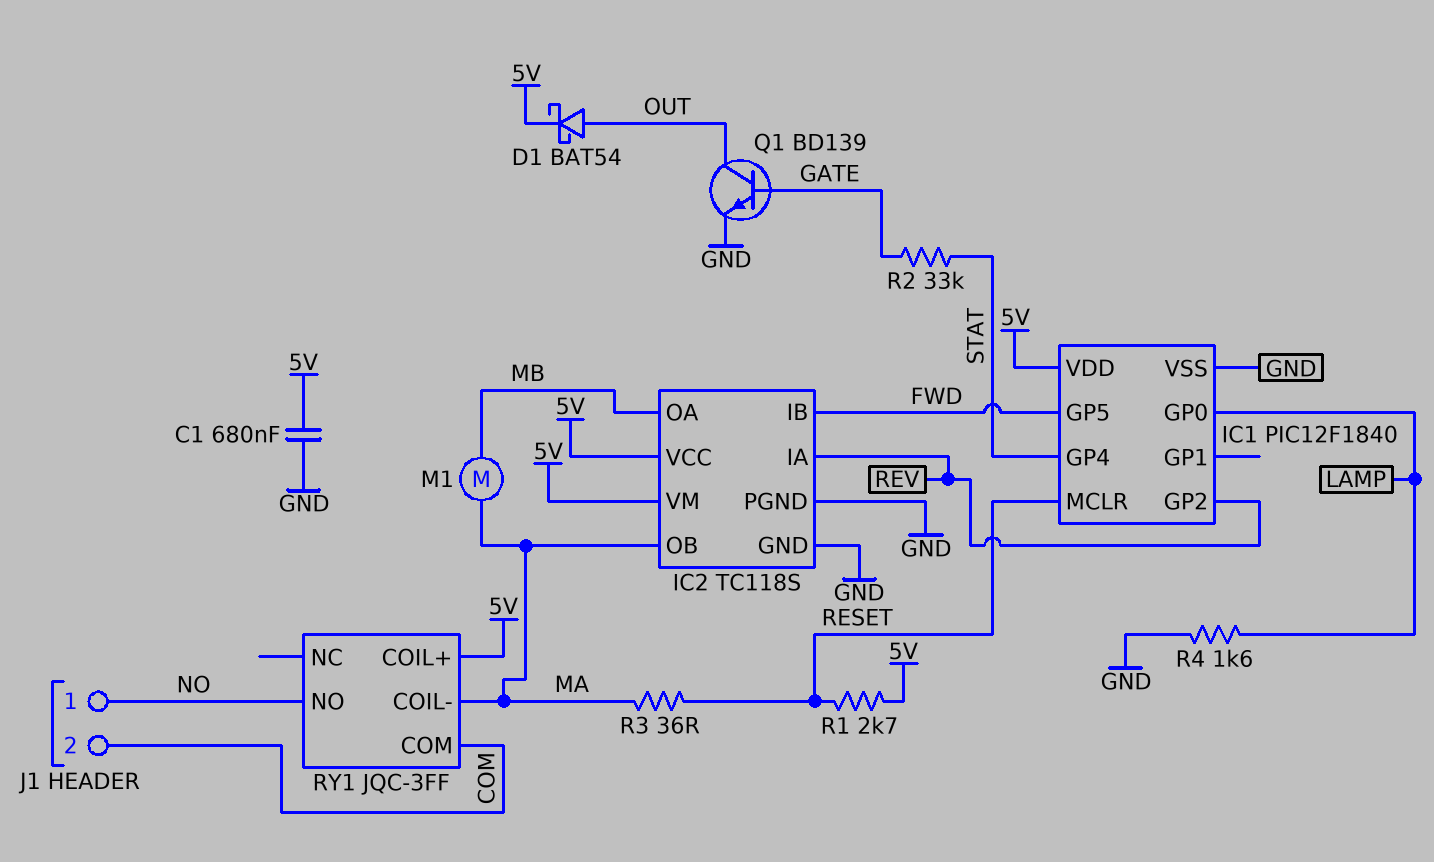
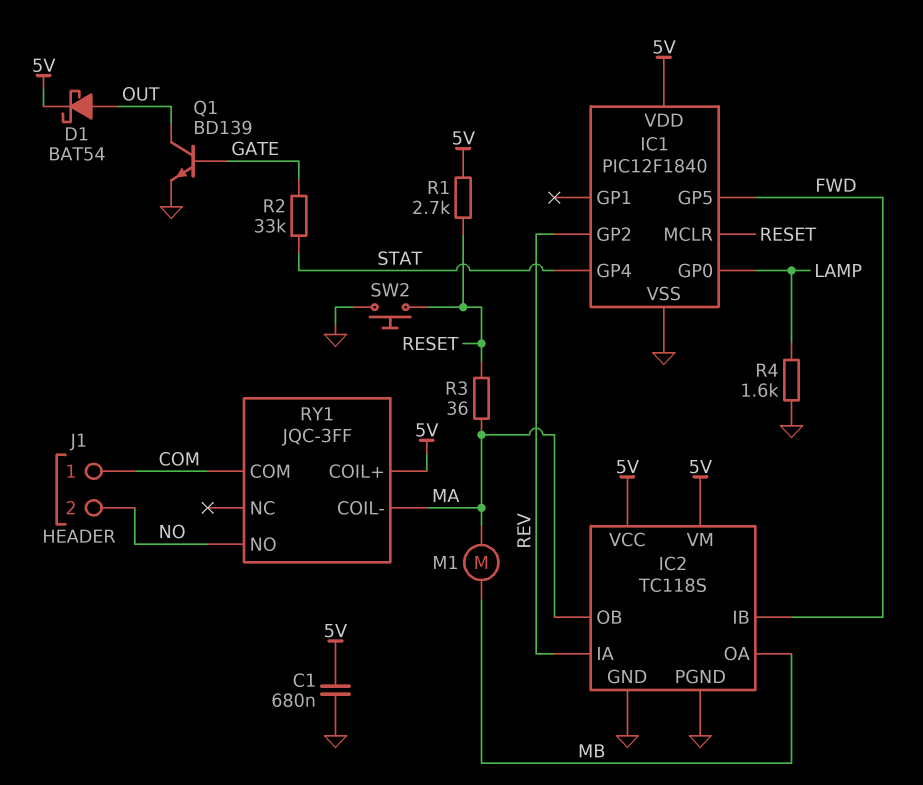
J1 pin 1: NO -> COM
J1 pin 2: COM -> NO
SW2: none -> button (GND, RESET)

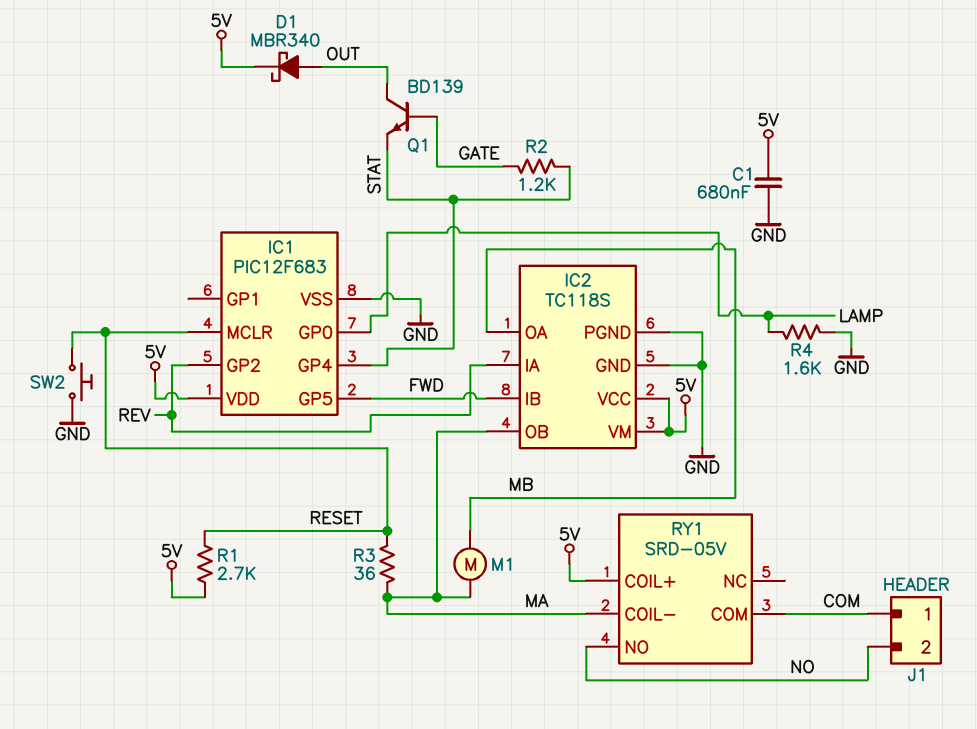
D1: schottky BAT54 (A OUT, K 5V) -> schottky MBR340 (A OUT, K 5V)
IC1: PIC12F1840 -> PIC12F683
Q1: NPN BD139 (B GATE, C OUT, E GND) -> NPN BD139 (B GATE, C OUT, E STAT)
R2: 33k (GATE, STAT) -> 1.2k (GATE, STAT)
RY1: JQC-3FF -> SRD-05V

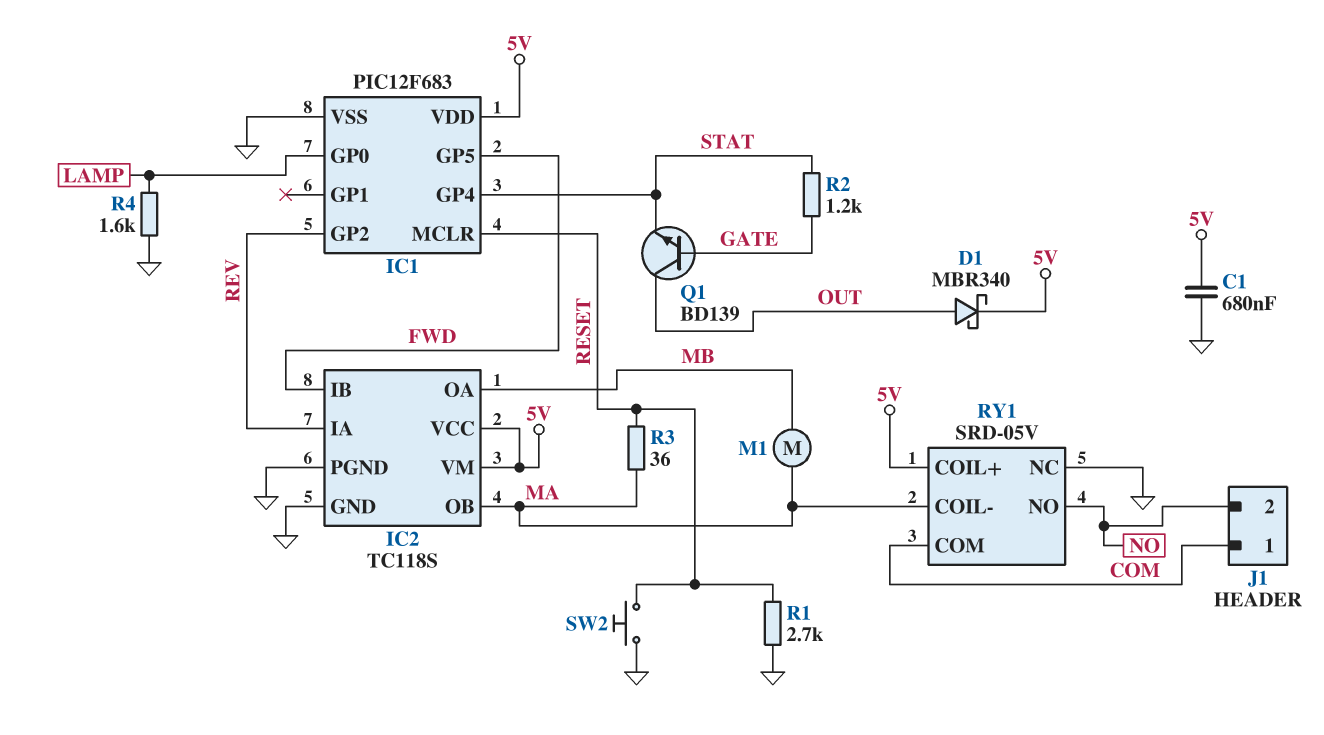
R1: 2.7k (5V, RESET) -> 2.7k (GND, RESET)
RY1 pin NC: none -> GND

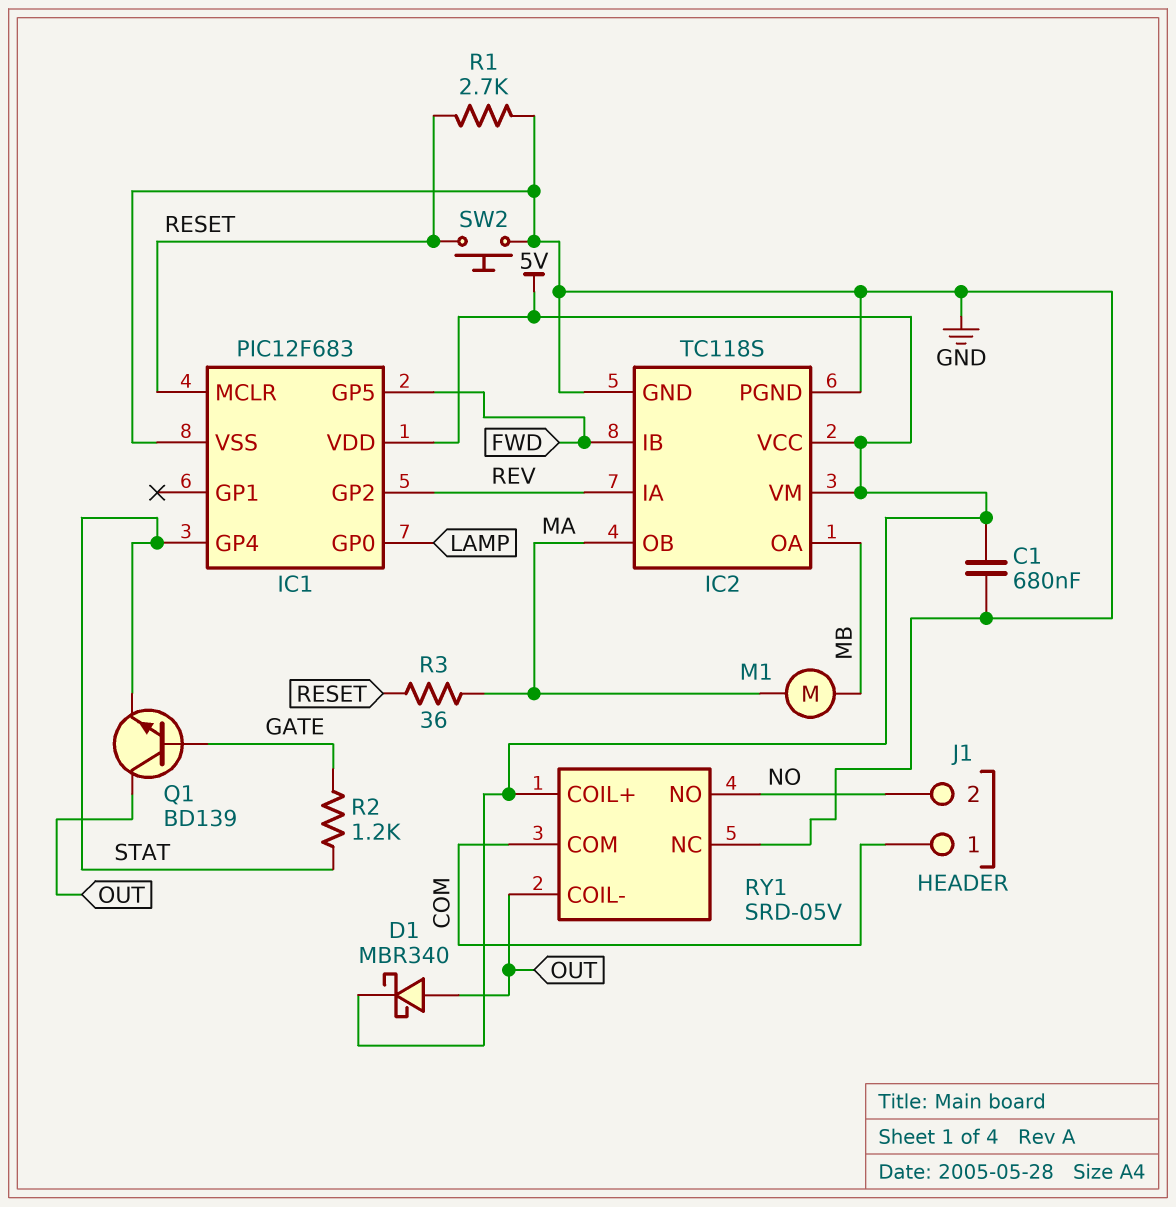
R4: 1.6k (GND, LAMP) -> none
RY1 pin COIL-: MA -> OUT

